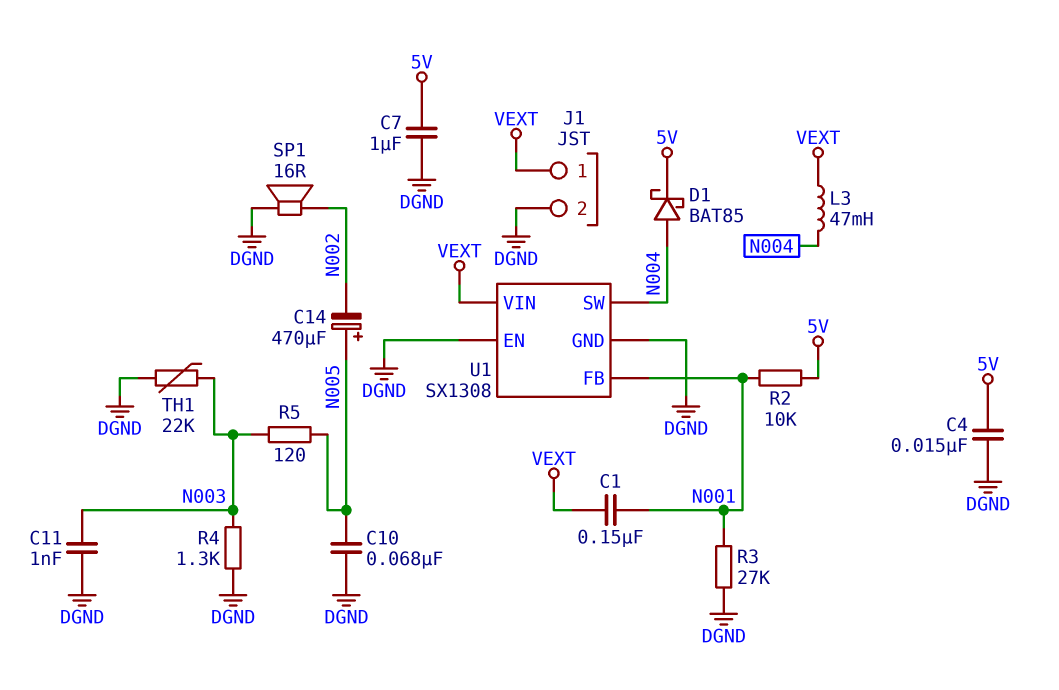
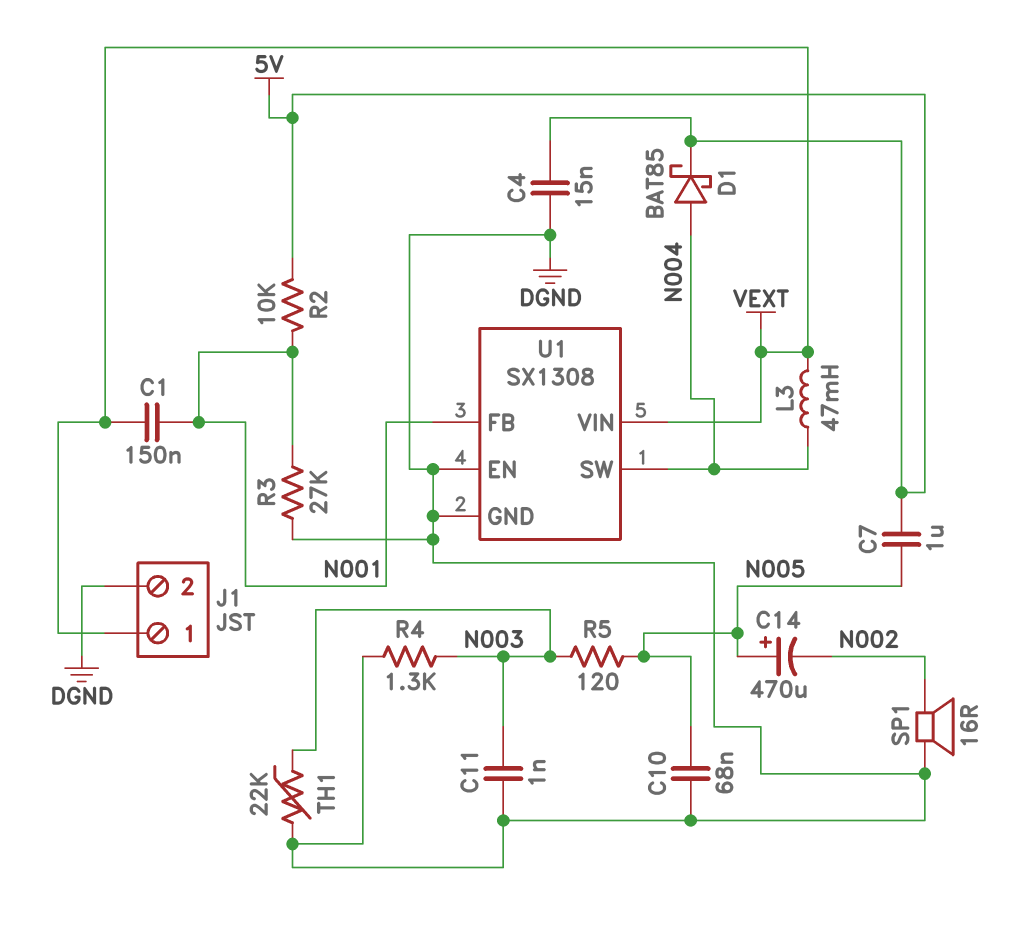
C7: 1uF (5V, DGND) -> 1uF (5V, N005)

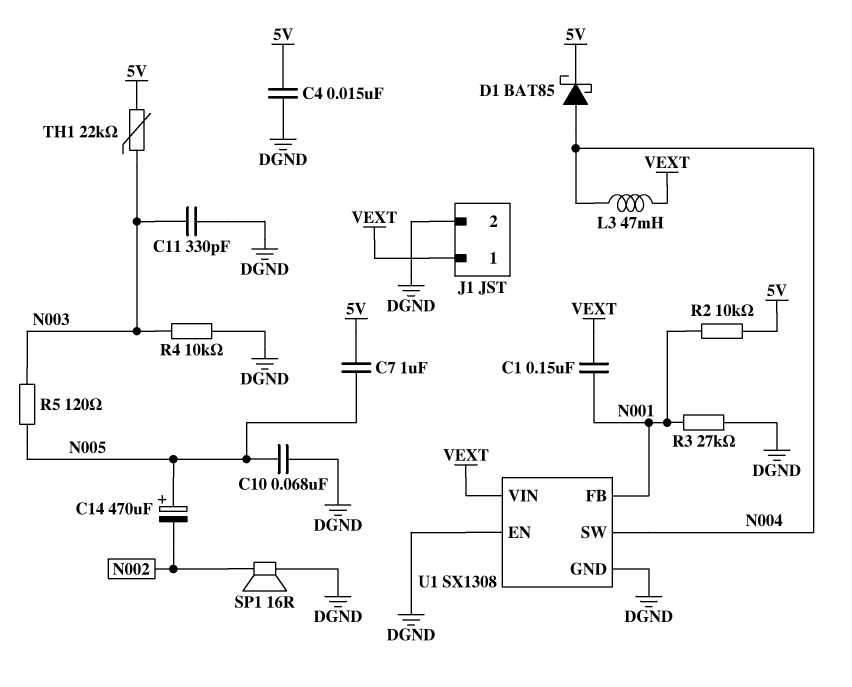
C11: 1nF (DGND, N003) -> 330pF (DGND, N003)
R4: 1.3k (DGND, N003) -> 10k (DGND, N003)
TH1: 22k (DGND, N003) -> 22k (5V, N003)

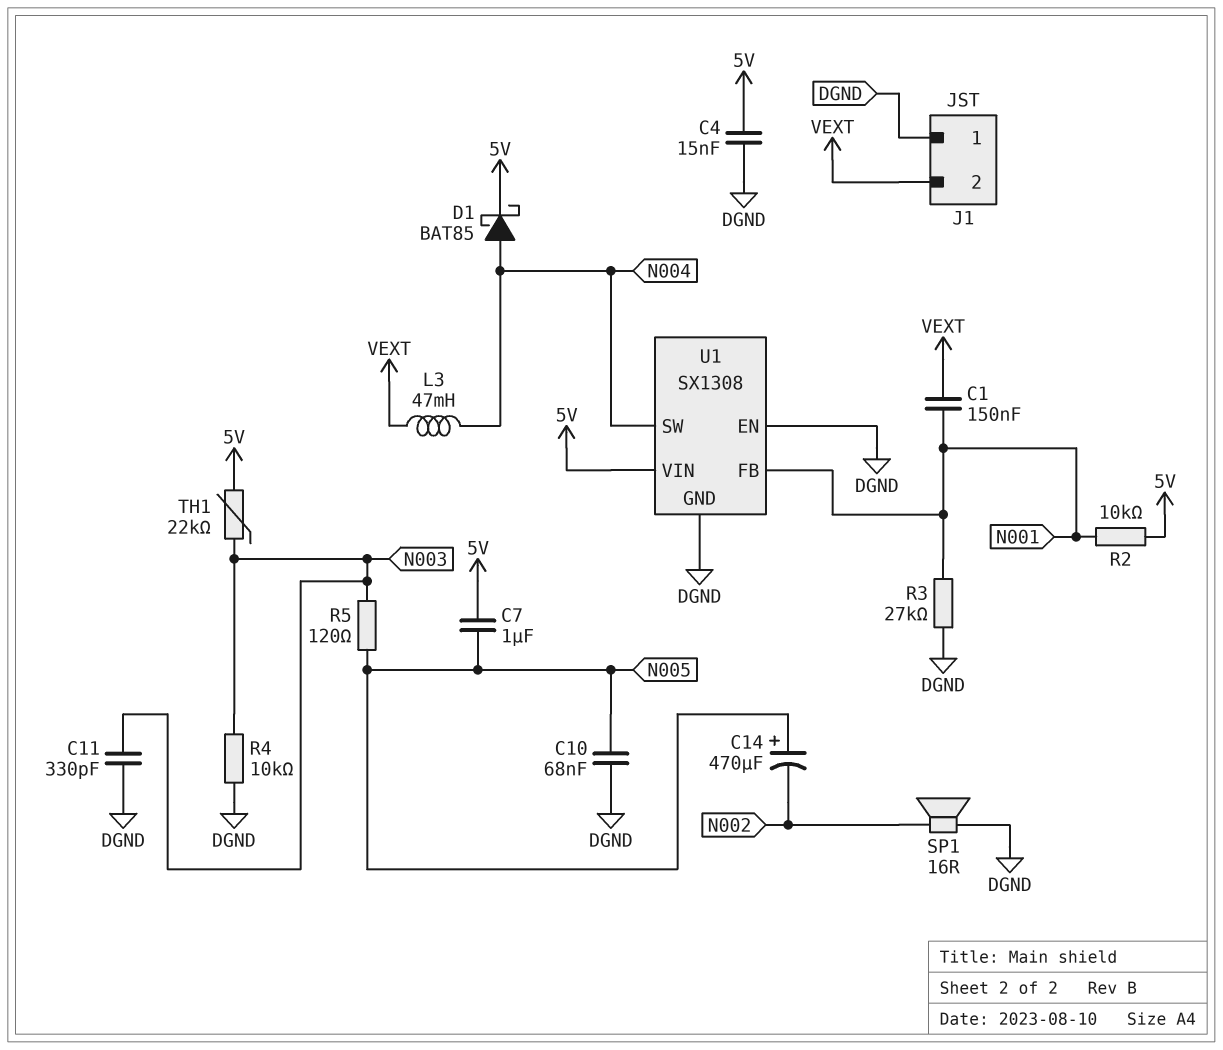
J1 pin 1: VEXT -> DGND
J1 pin 2: DGND -> VEXT
U1 pin VIN: VEXT -> 5V

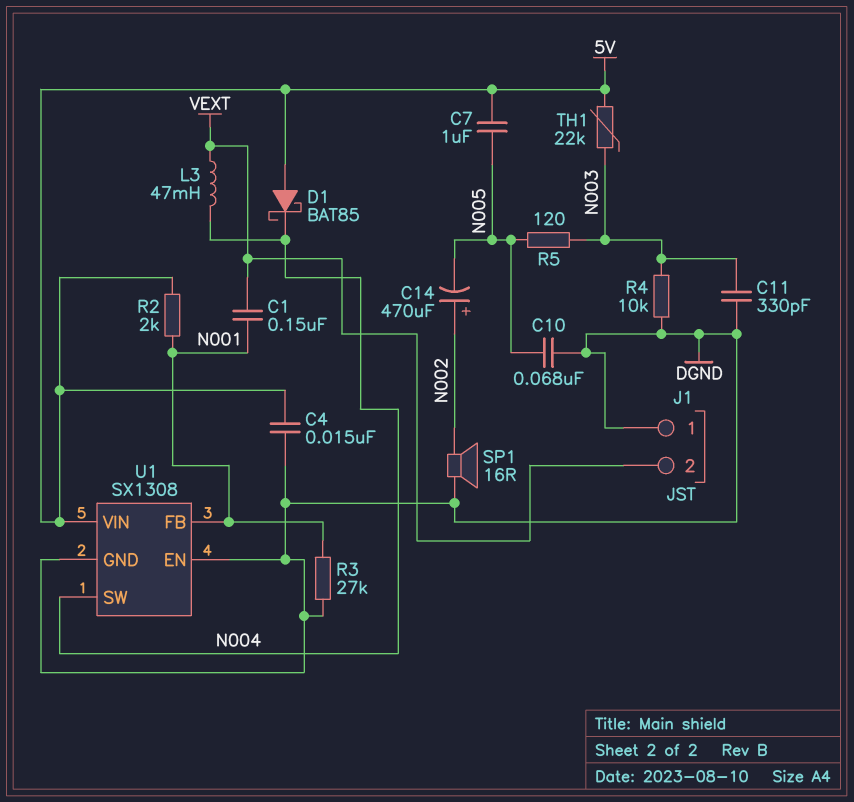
C14: 470uF (plus N005, minus N002) -> 470uF (plus N002, minus N005)
D1: schottky BAT85 (A N004, K 5V) -> schottky BAT85 (A 5V, K N004)
R2: 10k (5V, N001) -> 2k (5V, N001)

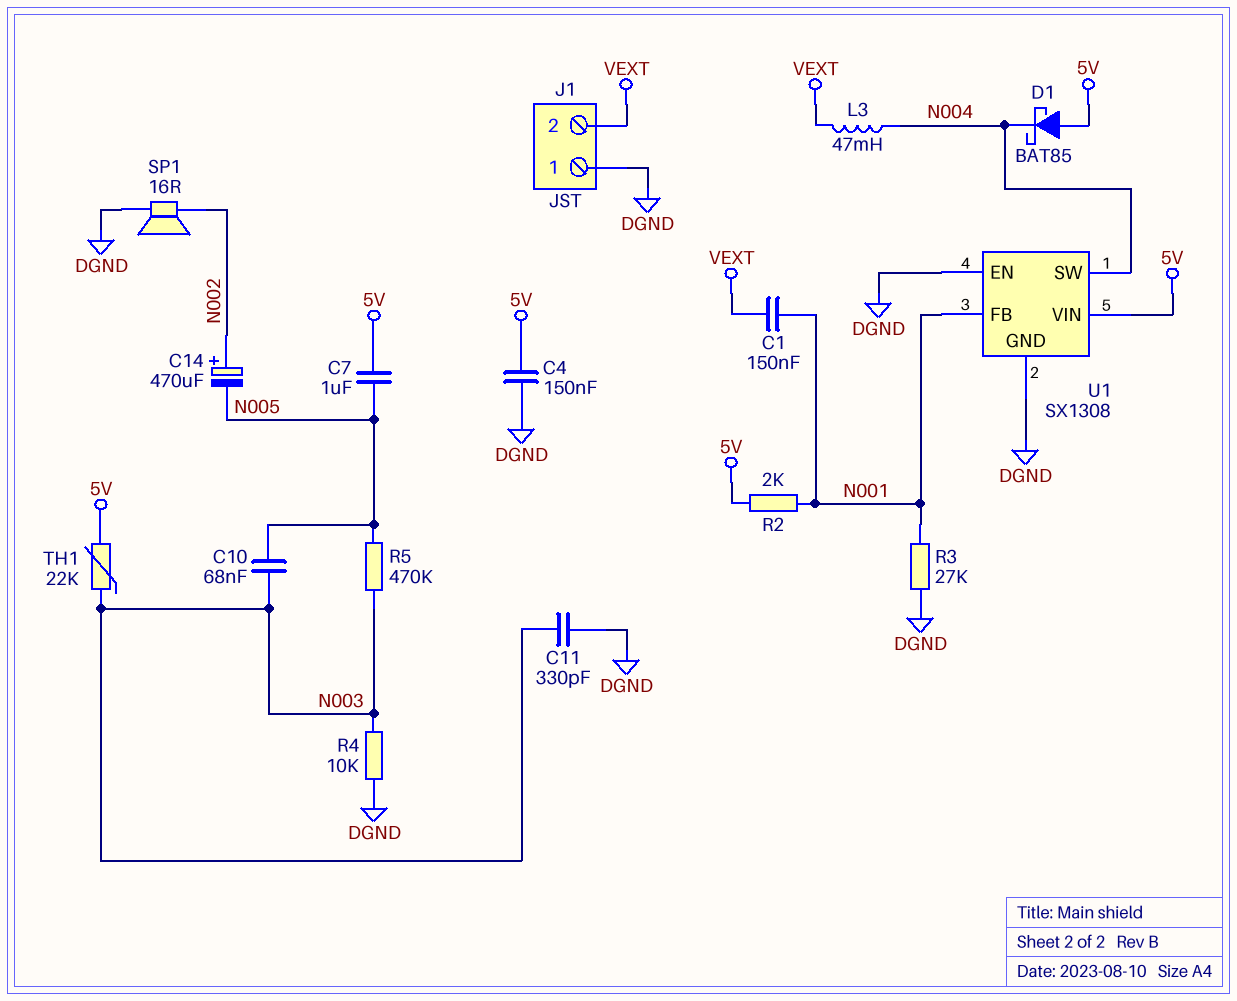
C4: 15nF (5V, DGND) -> 150nF (5V, DGND)
C10: 68nF (DGND, N005) -> 68nF (N003, N005)
R5: 120 (N003, N005) -> 470k (N003, N005)

